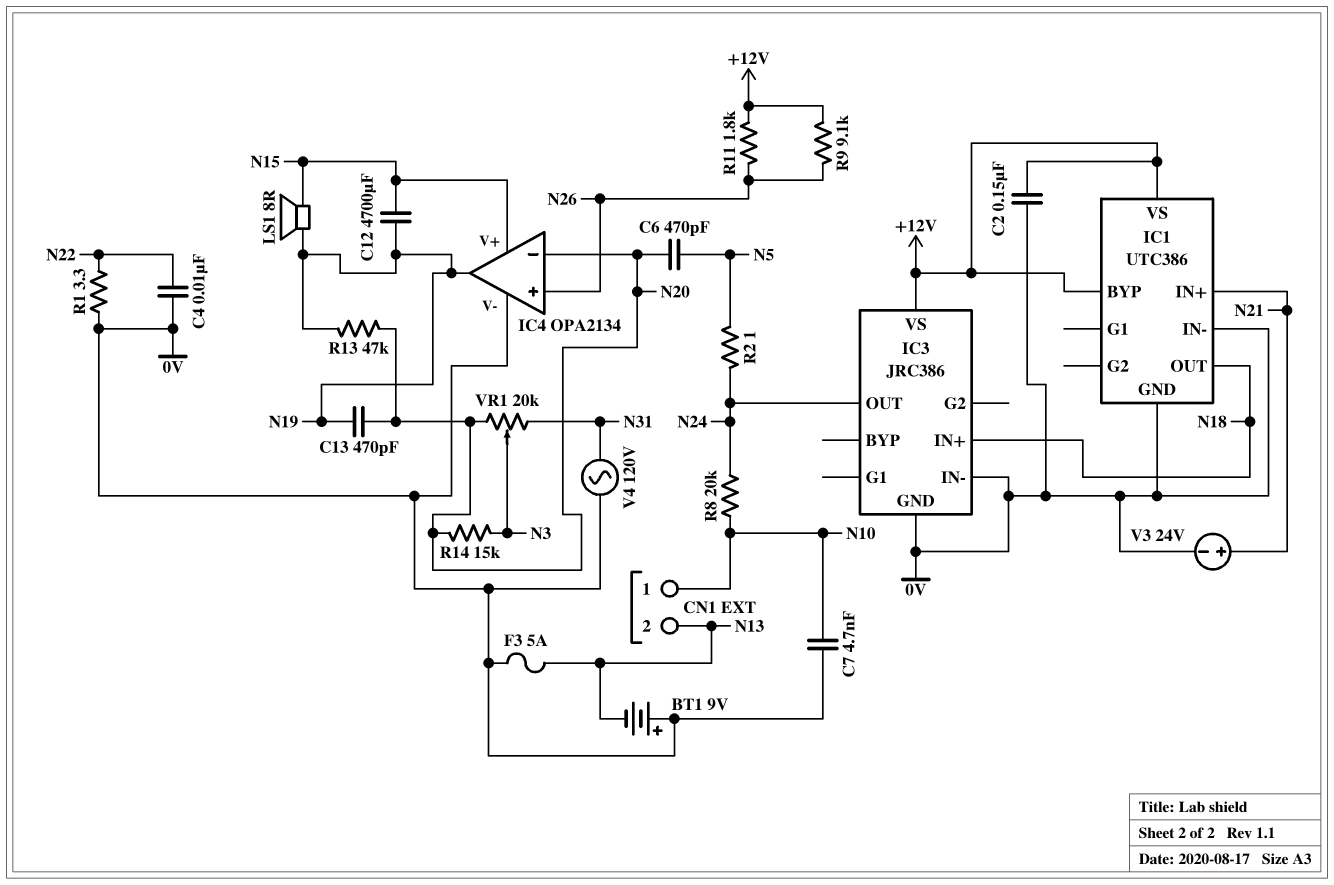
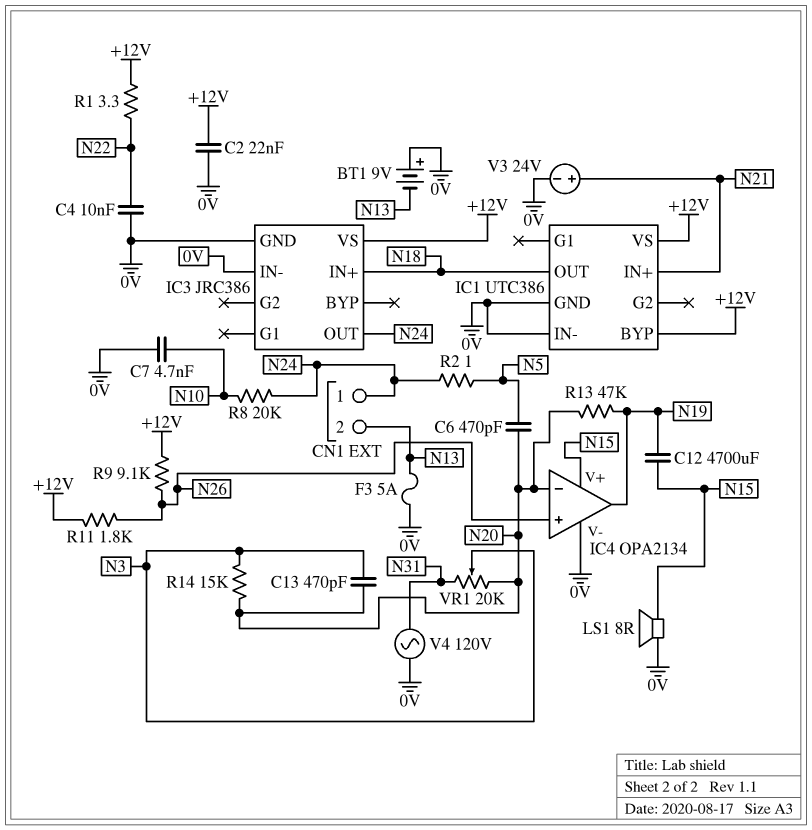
C2: 150nF (+12V, 0V) -> 22nF (+12V, 0V)
C13: 470pF (N19, N20) -> 470pF (N3, N20)
CN1 pin 1: N10 -> N24
LS1: speaker 8R (N15, N19) -> speaker 8R (0V, N15)
R1: 3.3 (0V, N22) -> 3.3 (+12V, N22)

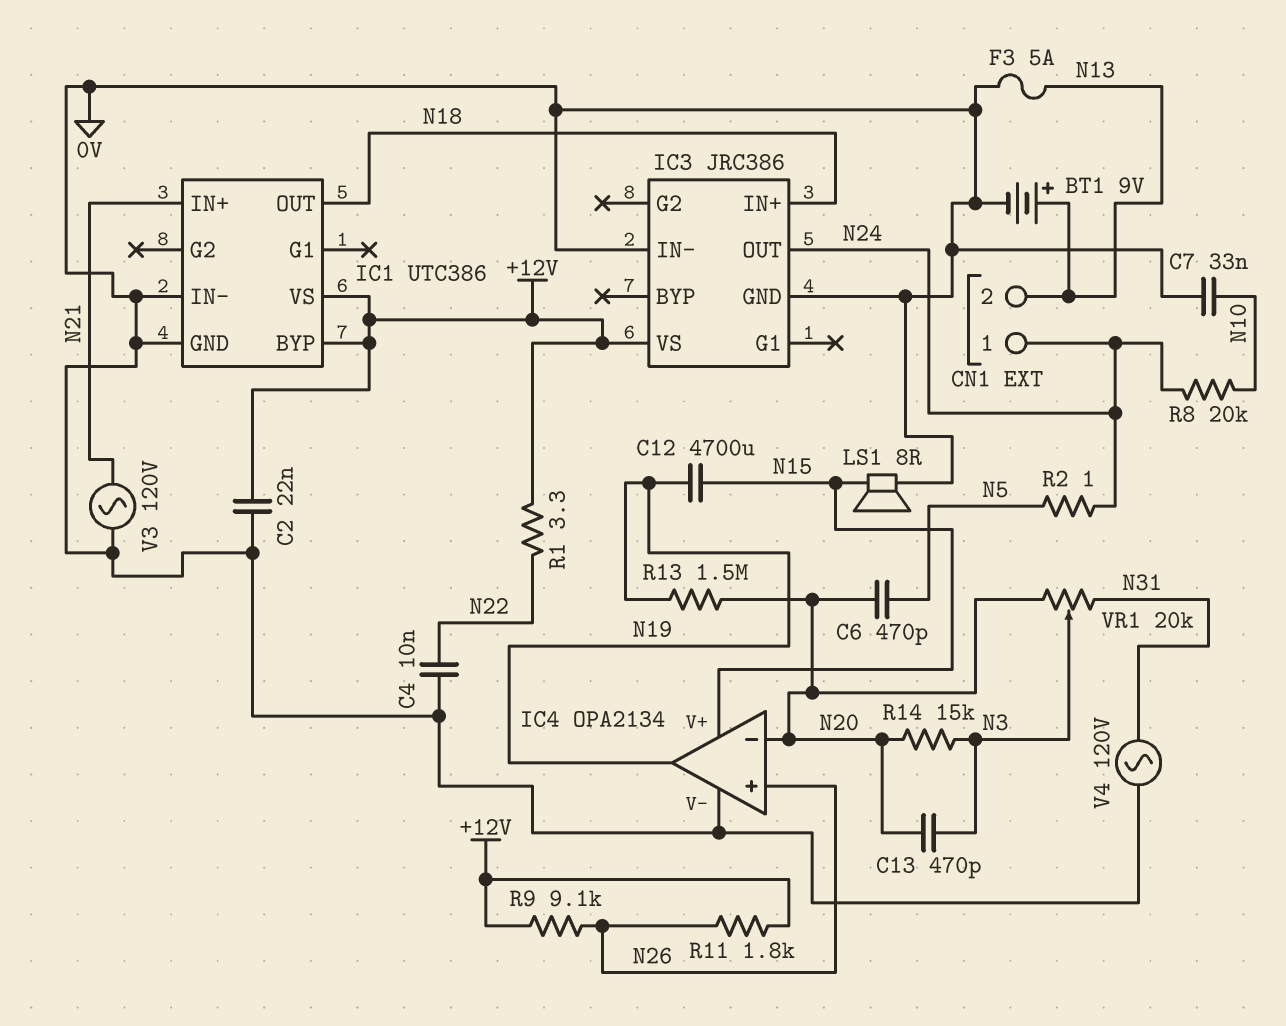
BT1: 9V (plus 0V, minus N13) -> 9V (plus N13, minus 0V)
C7: 4.7nF (0V, N10) -> 33nF (0V, N10)
R13: 47k (N19, N20) -> 1.5M (N19, N20)
V3: 24V (plus N21, minus 0V) -> AC 120V (0V, N21)

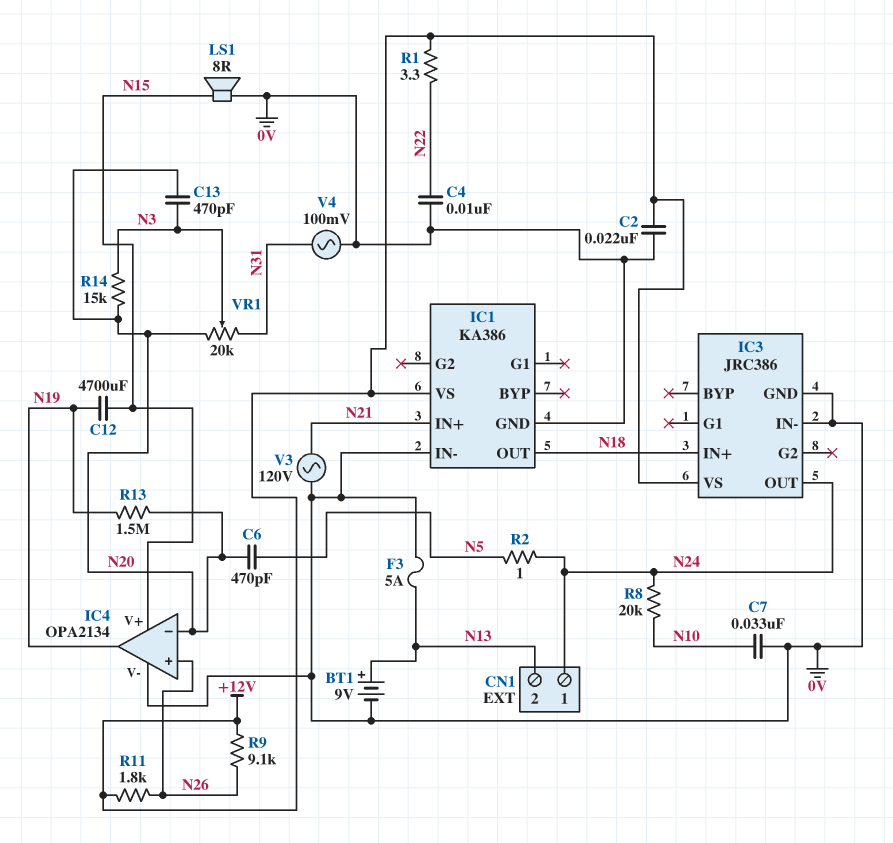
IC1: UTC386 -> KA386
IC1 pin BYP: +12V -> none
V4: AC 120V (0V, N31) -> AC 100mV (0V, N31)

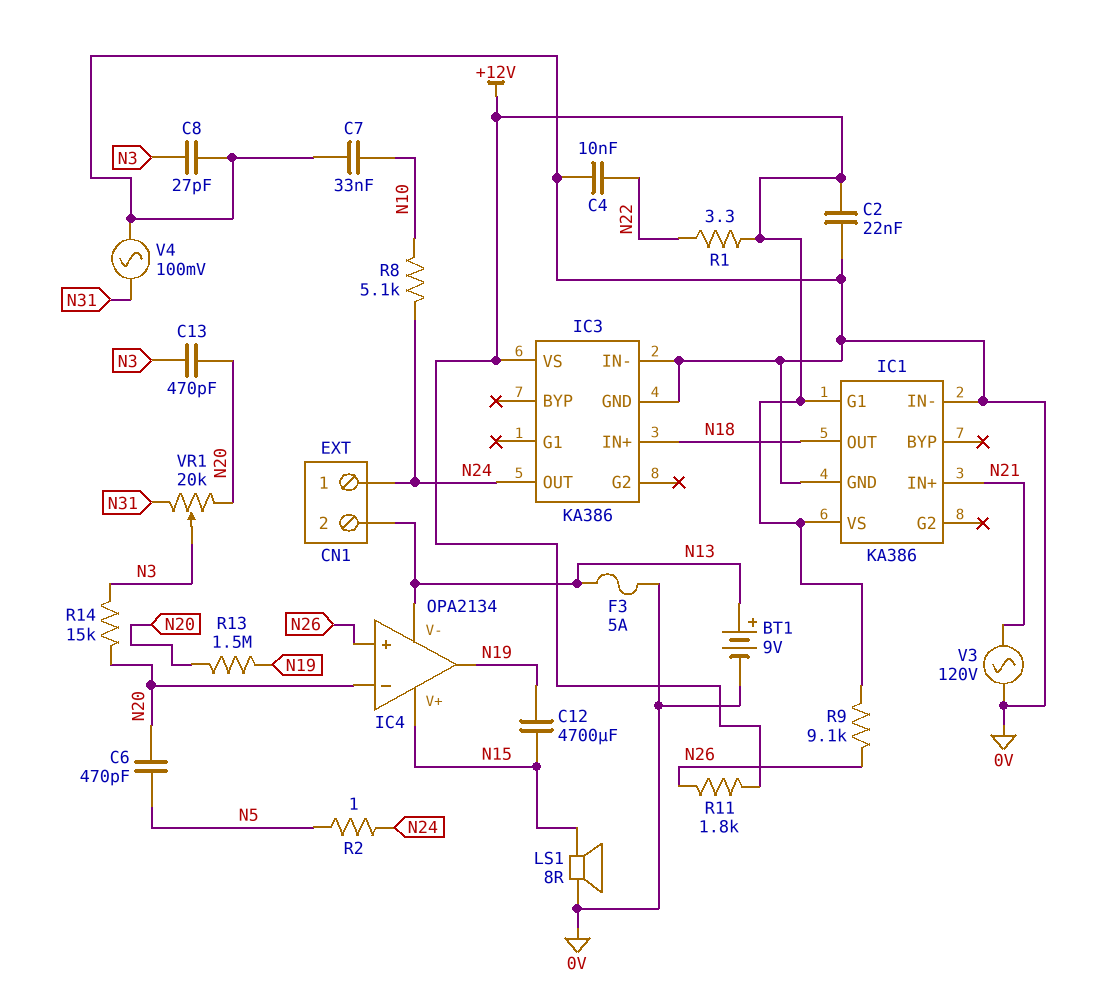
C8: none -> 27pF (0V, N3)
IC1 pin G1: none -> +12V
IC3: JRC386 -> KA386
IC4 pin V-: 0V -> N13
R8: 20k (N10, N24) -> 5.1k (N10, N24)

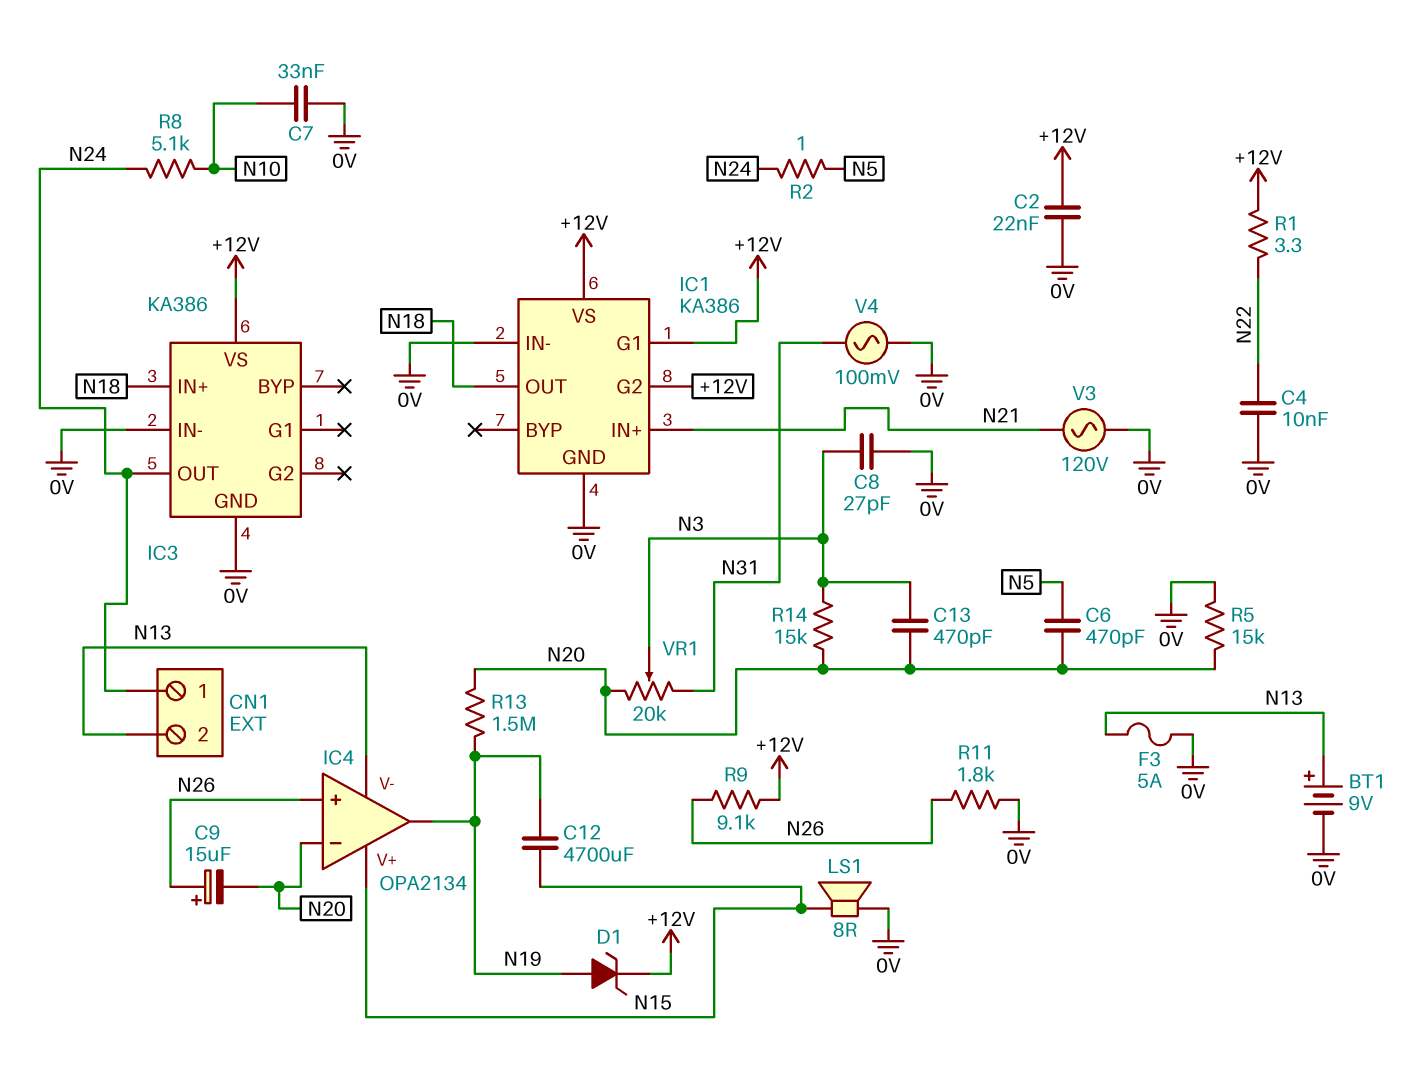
C9: none -> 15uF (plus N26, minus N20)
D1: none -> zener (A N19, K +12V)
IC1 pin G2: none -> +12V
R5: none -> 15k (0V, N20)
R11: 1.8k (+12V, N26) -> 1.8k (0V, N26)

